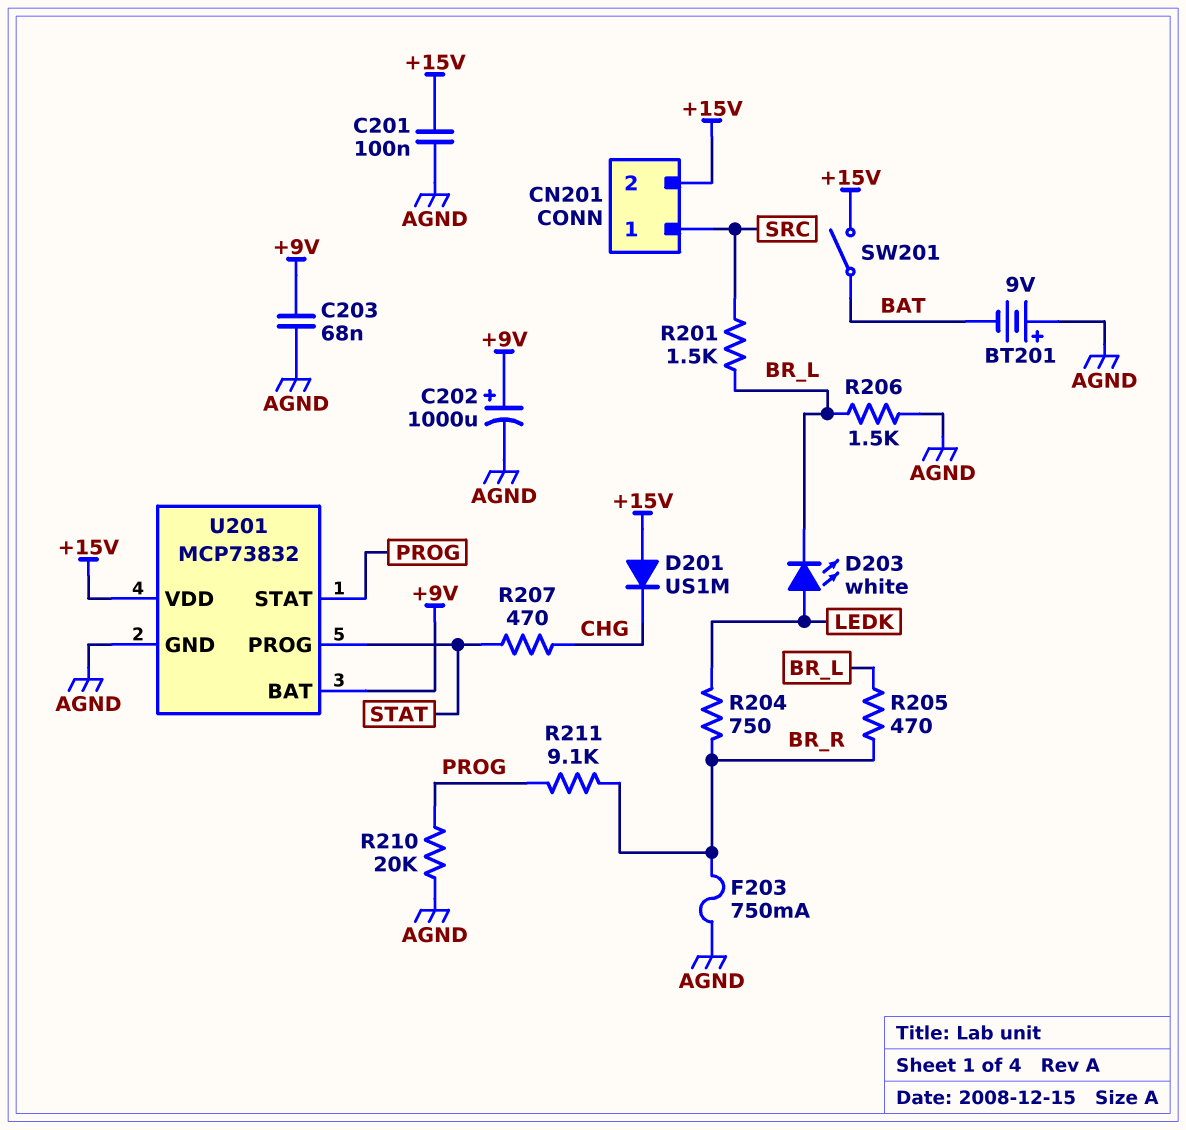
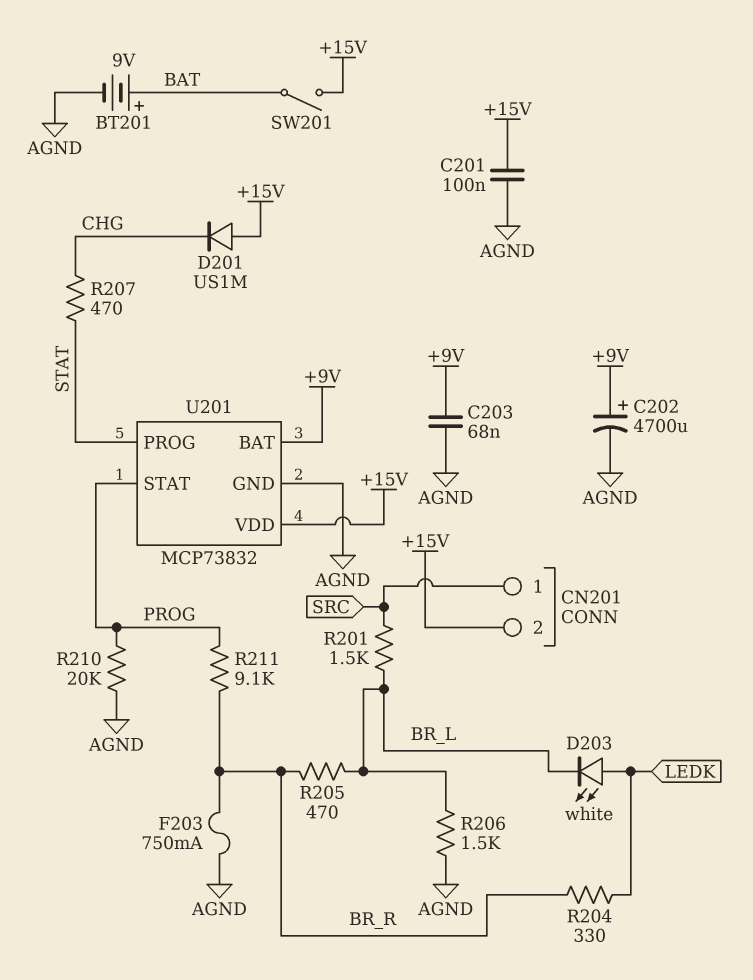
BT201: 9V (plus AGND, minus BAT) -> 9V (plus BAT, minus AGND)
C202: 1000uF (plus +9V, minus AGND) -> 4700uF (plus +9V, minus AGND)
R204: 750 (BR_R, LEDK) -> 330 (BR_R, LEDK)

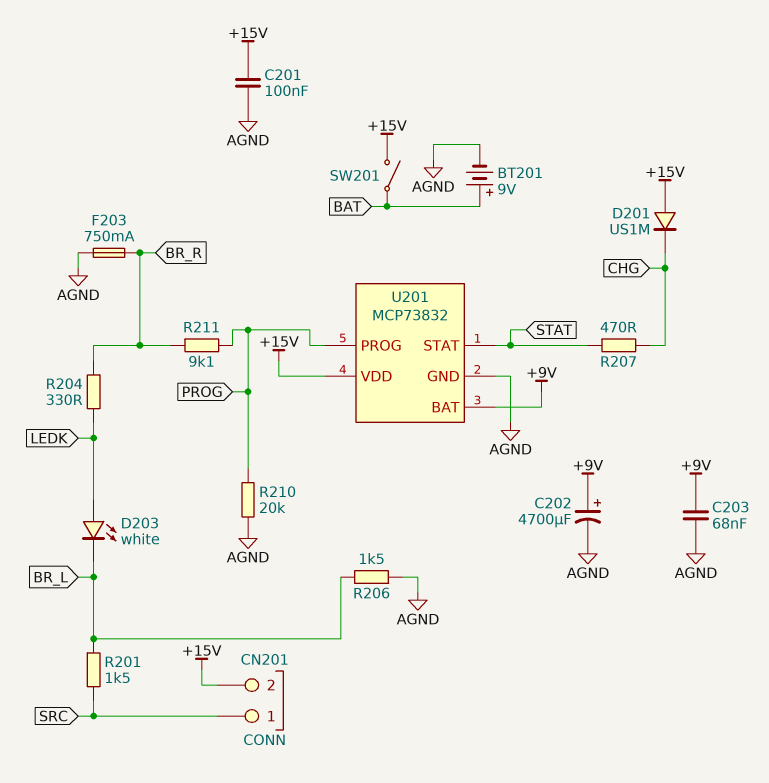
R205: 470 (BR_L, BR_R) -> none
U201 pin PROG: STAT -> PROG
U201 pin STAT: PROG -> STAT

